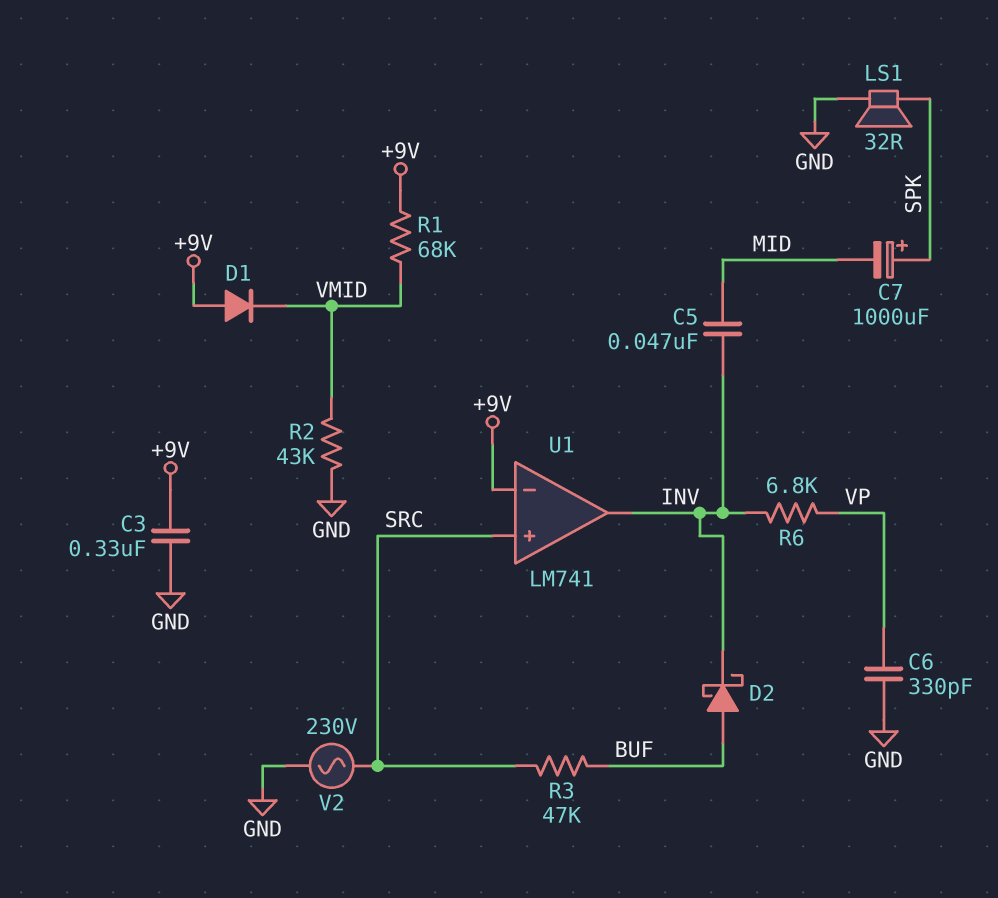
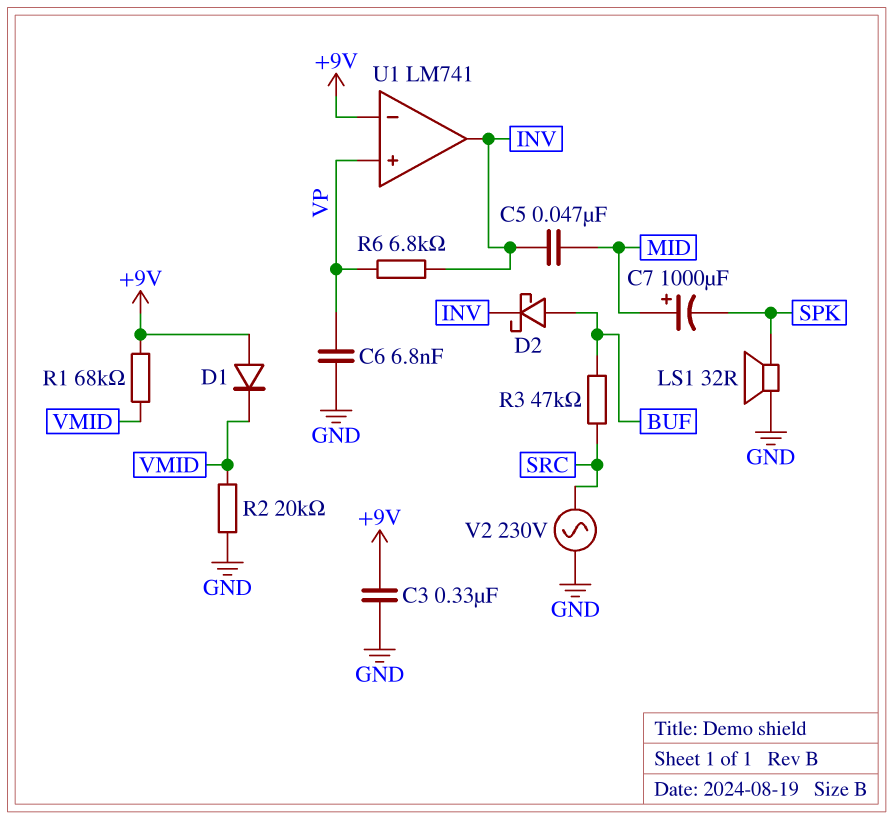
C6: 330pF (GND, VP) -> 6.8nF (GND, VP)
C7: 1000uF (plus SPK, minus MID) -> 1000uF (plus MID, minus SPK)
R2: 43k (GND, VMID) -> 20k (GND, VMID)
U1 pin in+: SRC -> VP

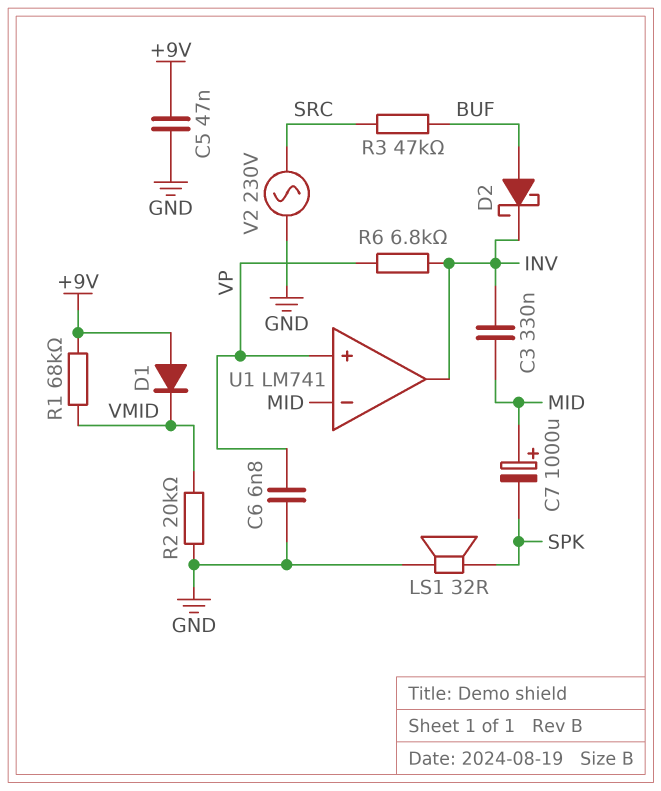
C3: 330nF (+9V, GND) -> 330nF (INV, MID)
C5: 47nF (INV, MID) -> 47nF (+9V, GND)
U1 pin in-: +9V -> MID

